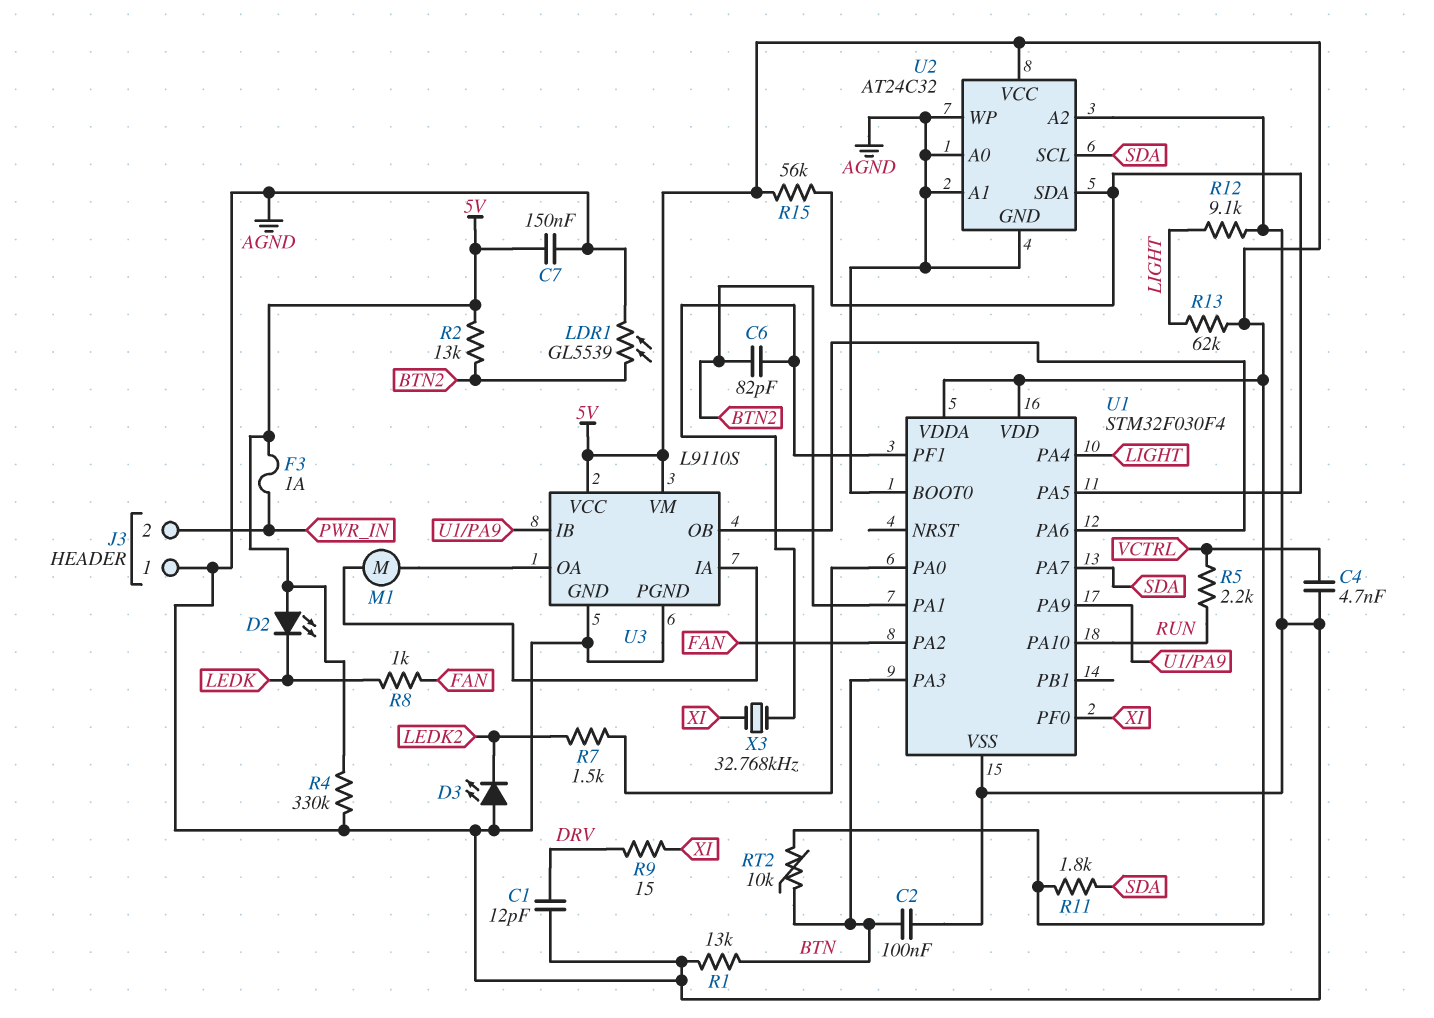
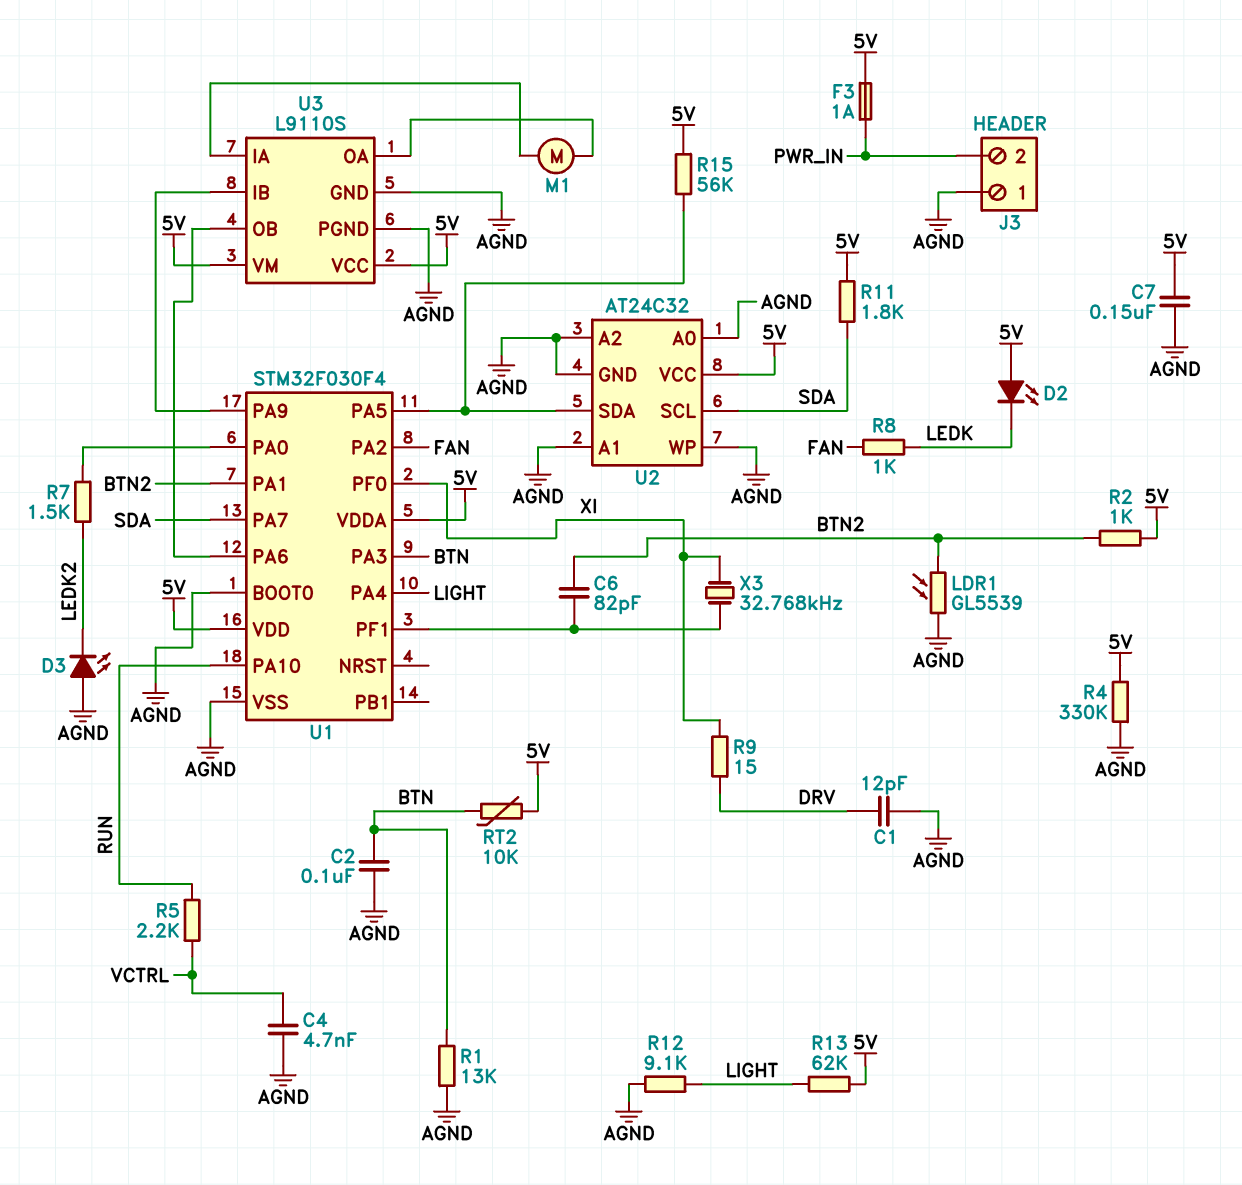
R2: 13k (5V, BTN2) -> 1k (5V, BTN2)

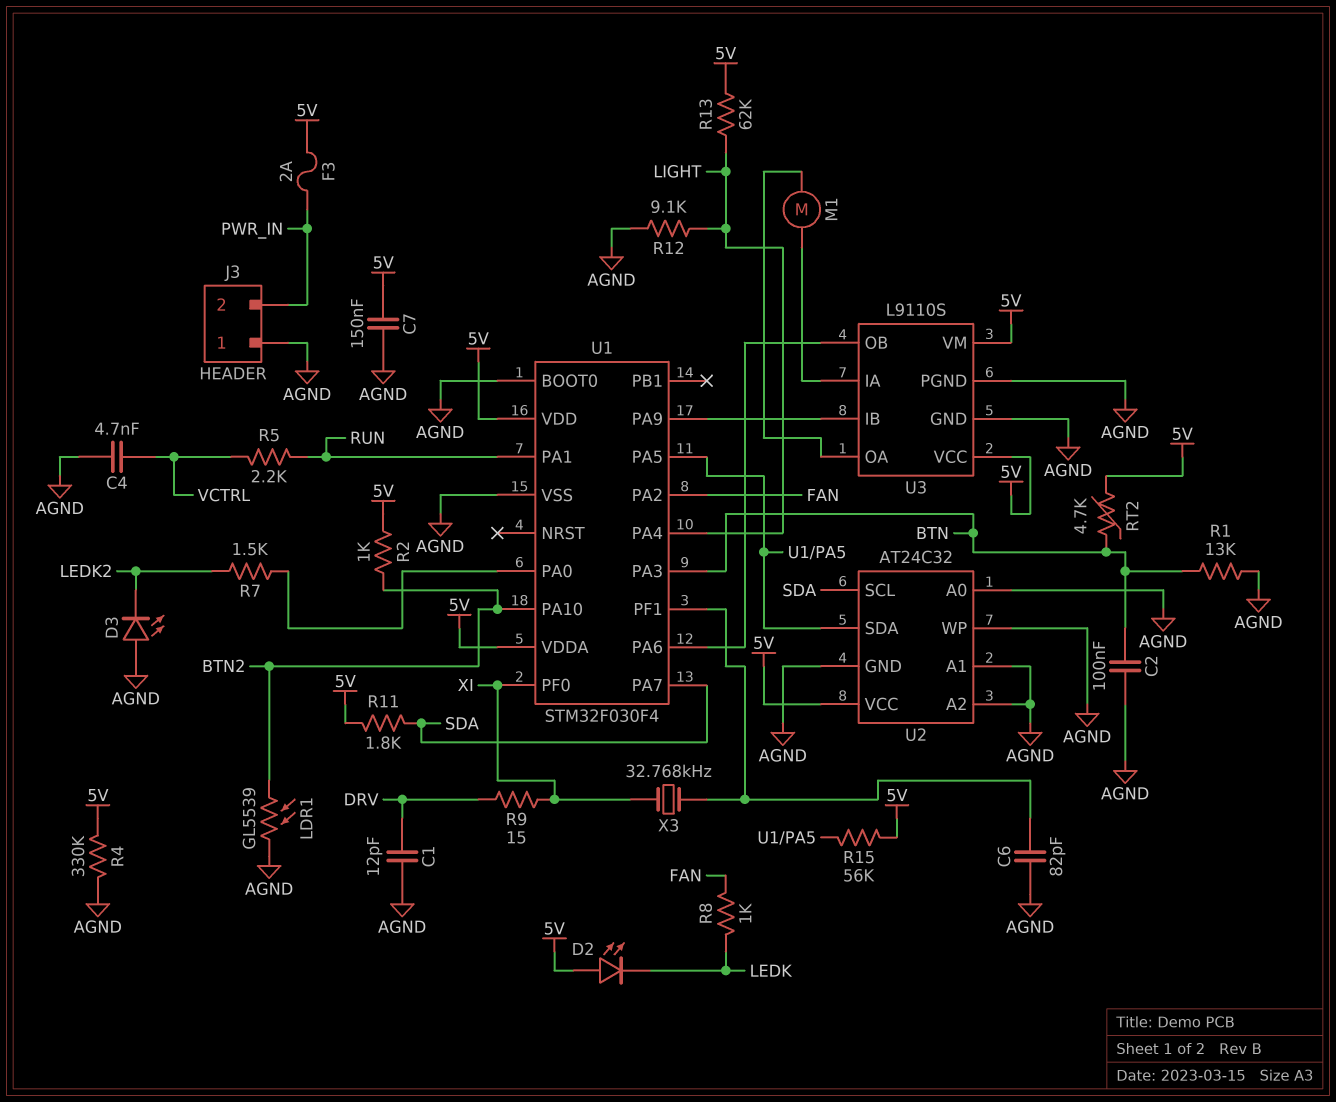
C6: 82pF (BTN2, U1/PF1) -> 82pF (AGND, U1/PF1)
F3: 1A (5V, PWR_IN) -> 2A (5V, PWR_IN)
RT2: 10k (5V, BTN) -> 4.7k (5V, BTN)
U1 pin PA1: BTN2 -> RUN
U1 pin PA10: RUN -> BTN2

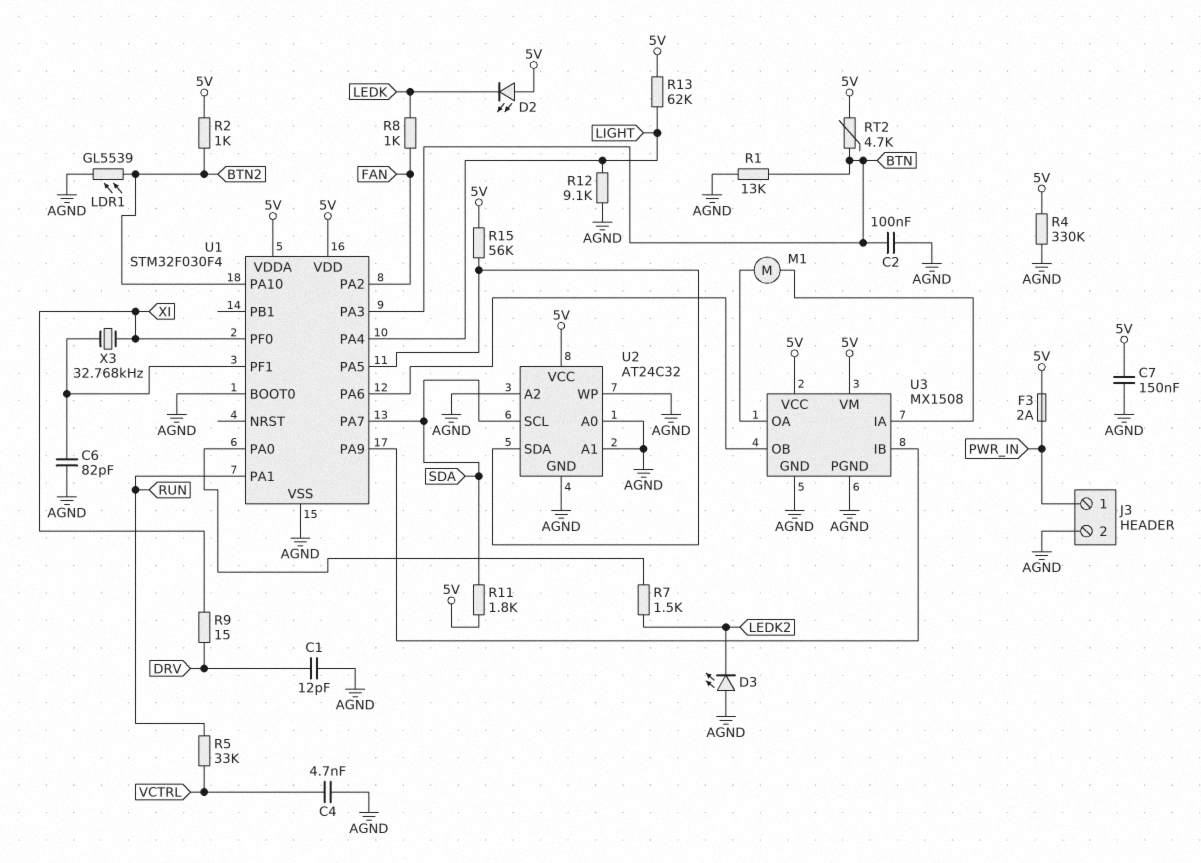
J3 pin 1: AGND -> PWR_IN
J3 pin 2: PWR_IN -> AGND
R5: 2.2k (RUN, VCTRL) -> 33k (RUN, VCTRL)
U3: L9110S -> MX1508

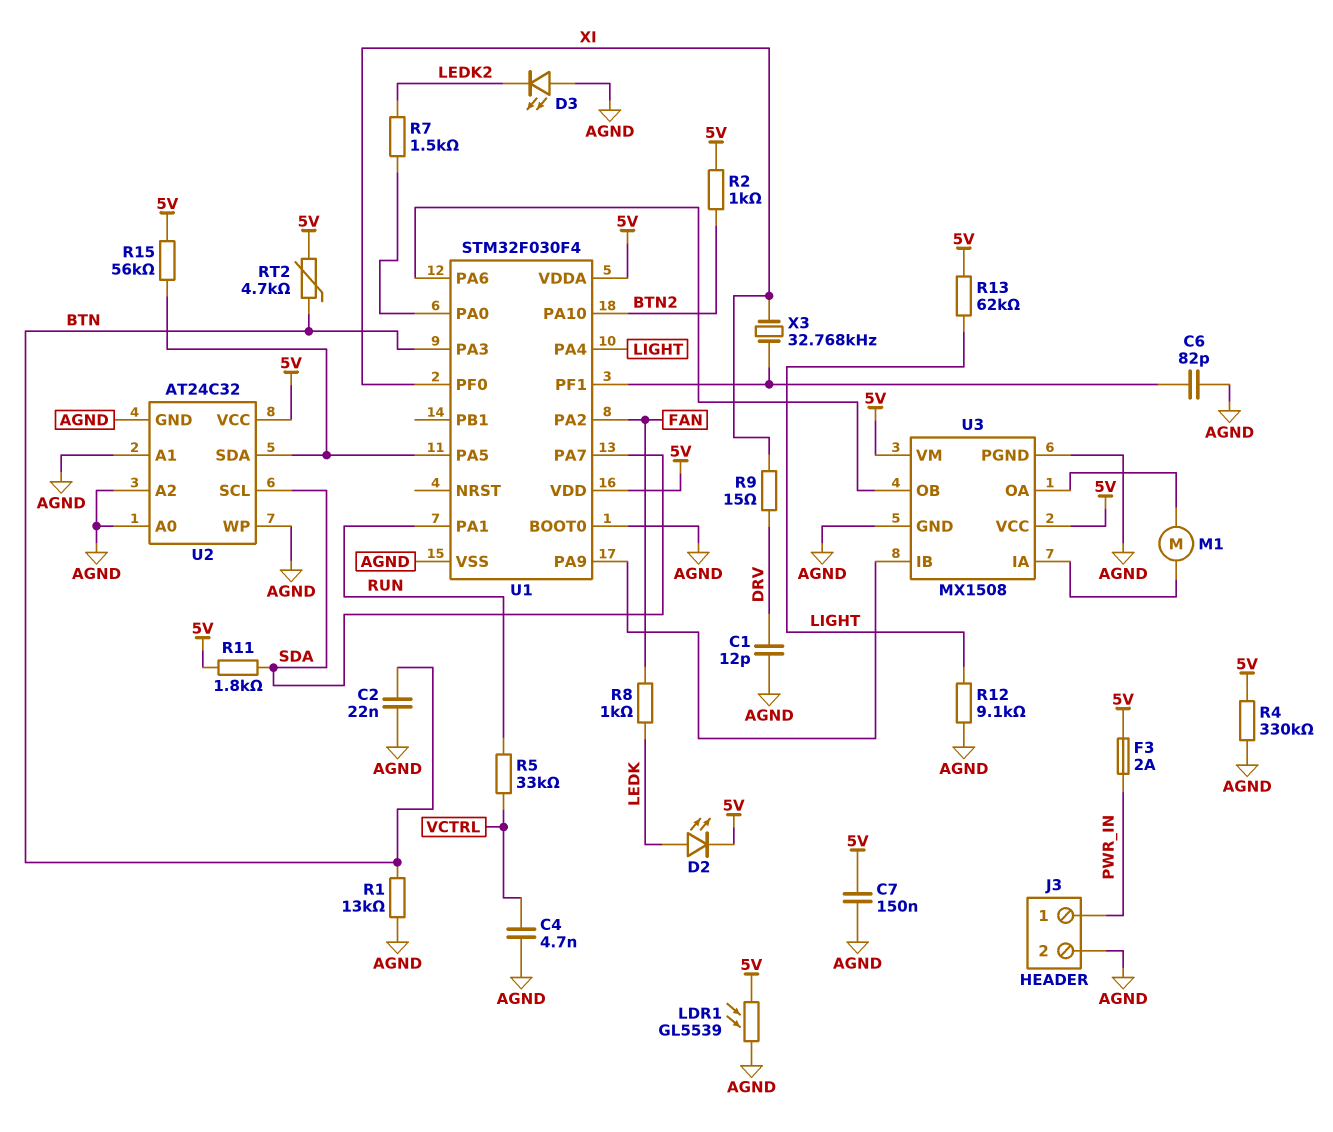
C2: 100nF (AGND, BTN) -> 22nF (AGND, BTN)
D2: LED (A 5V, K LEDK) -> LED (A LEDK, K 5V)
LDR1: GL5539 (AGND, BTN2) -> GL5539 (5V, AGND)

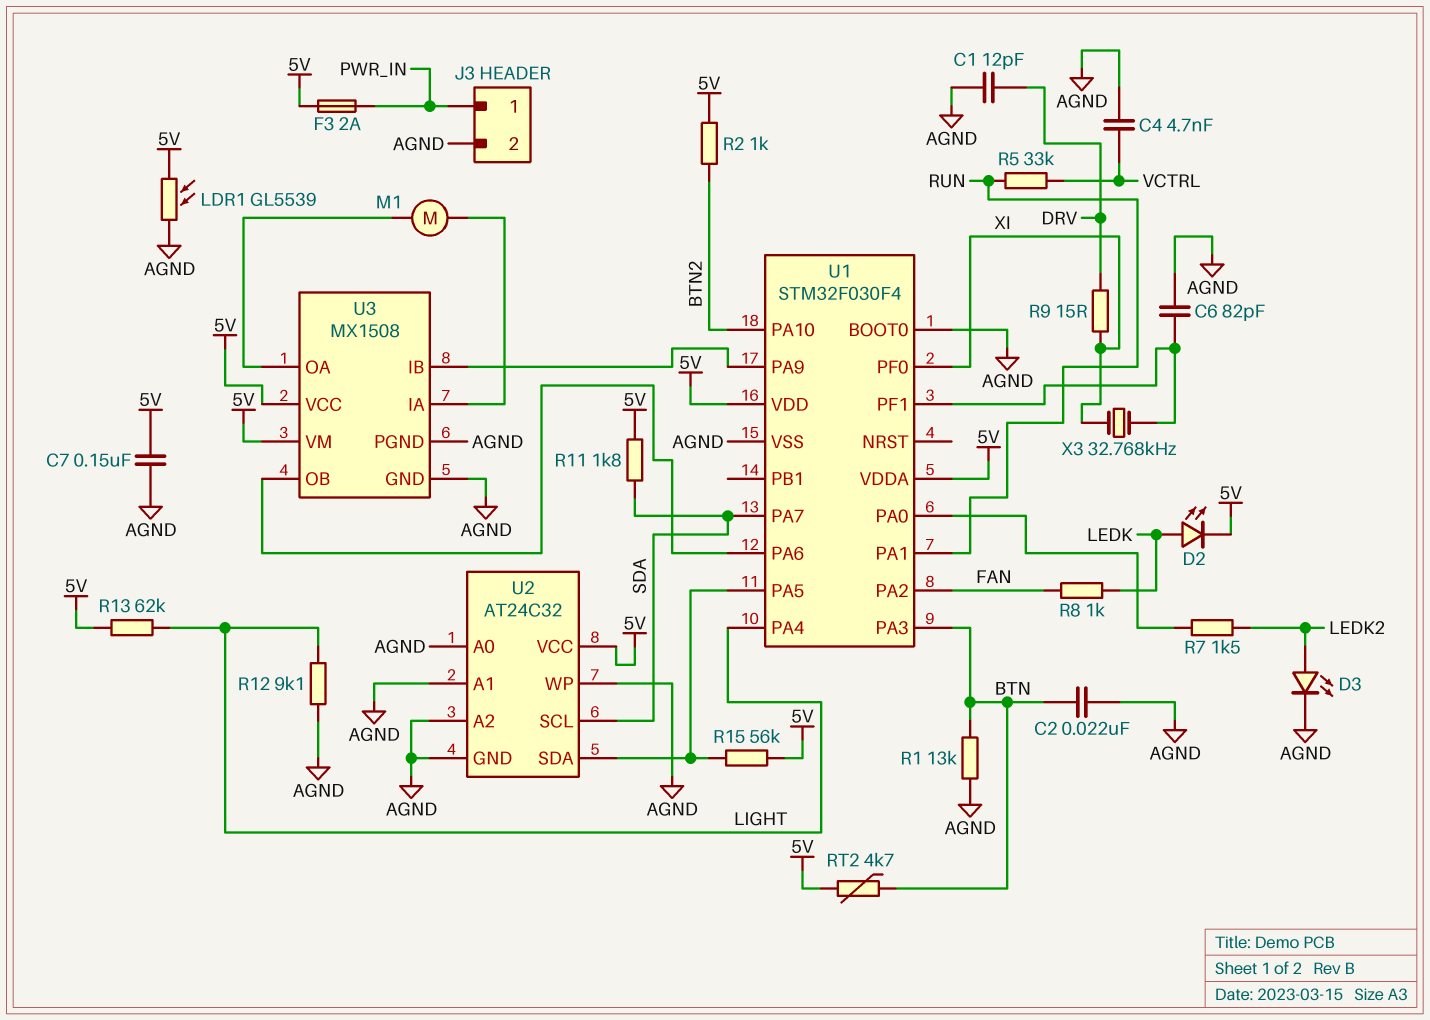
D3: LED (A AGND, K LEDK2) -> LED (A LEDK2, K AGND)
R4: 330k (5V, AGND) -> none

